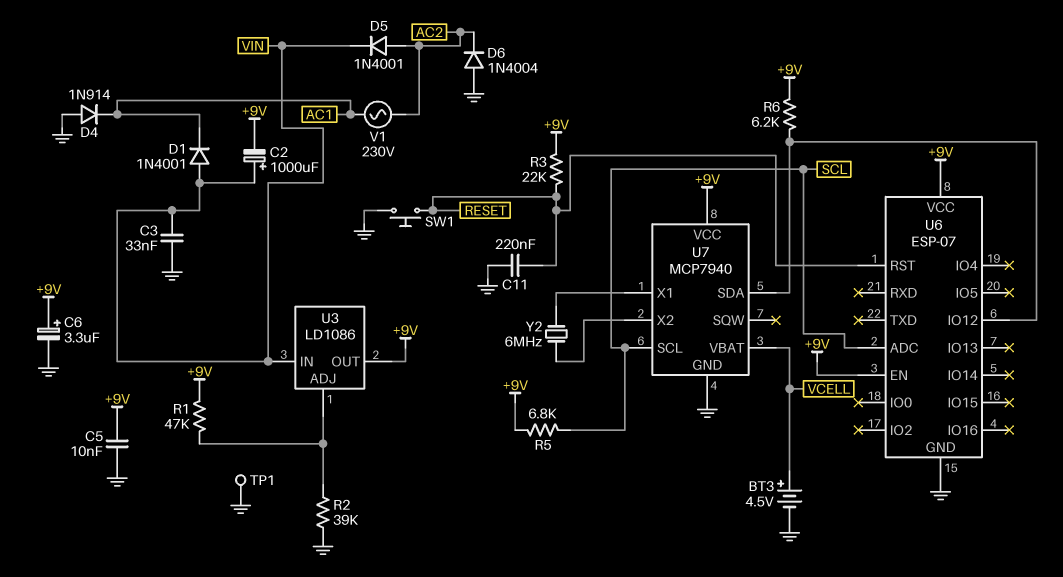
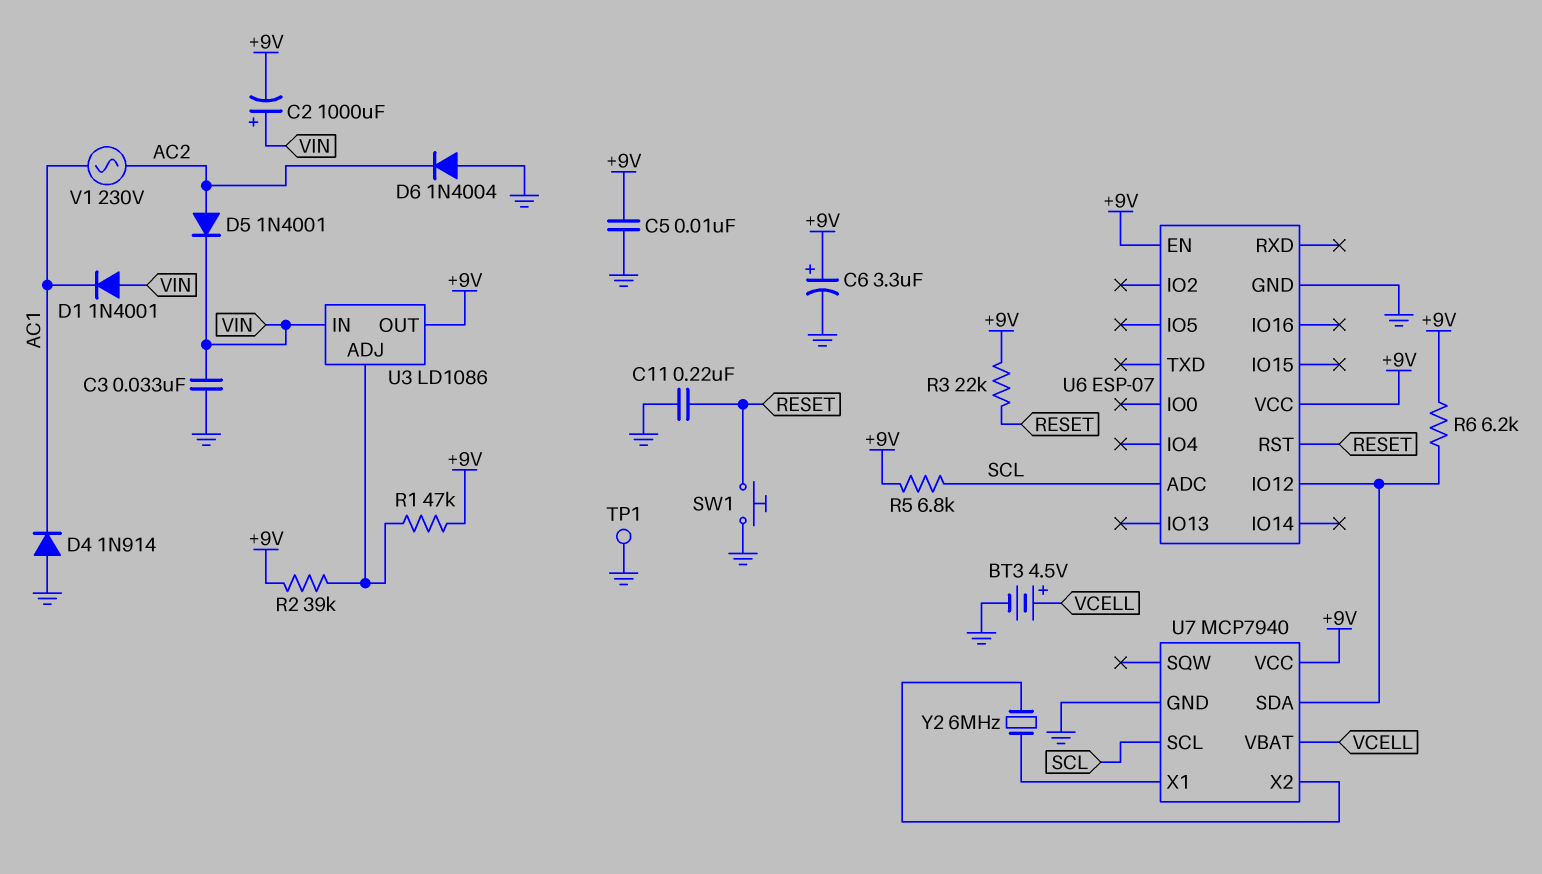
R2: 39k (GND, U3/ADJ) -> 39k (+9V, U3/ADJ)

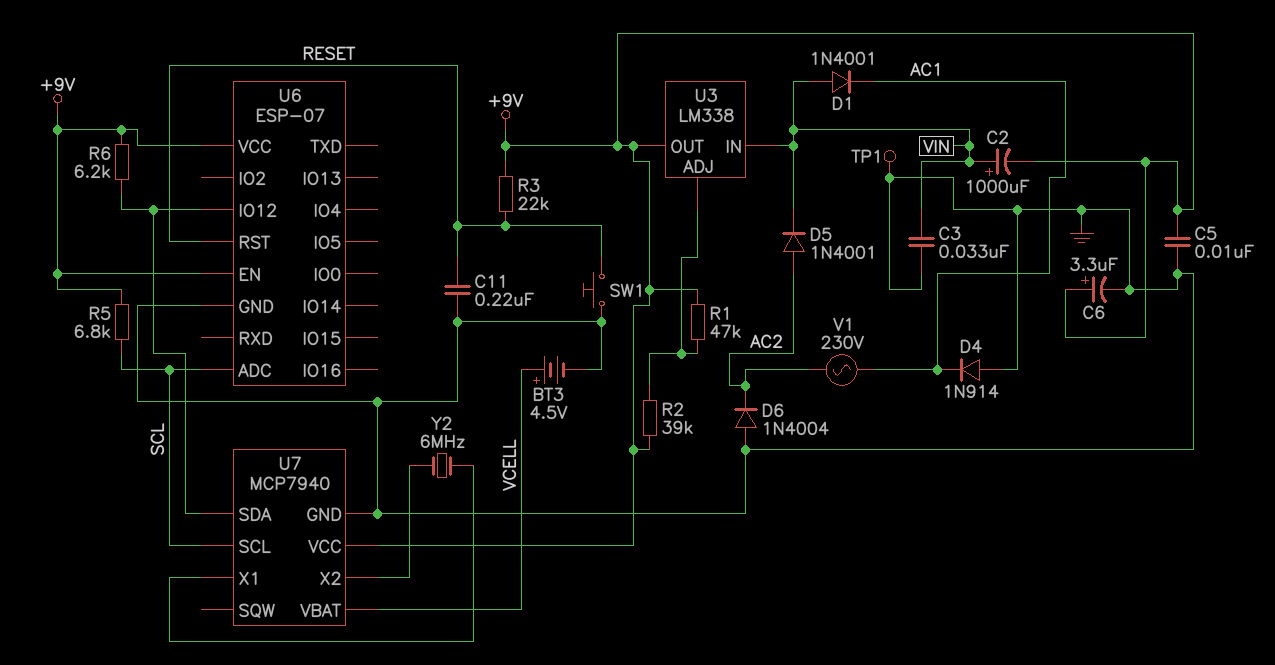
U3: LD1086 -> LM338

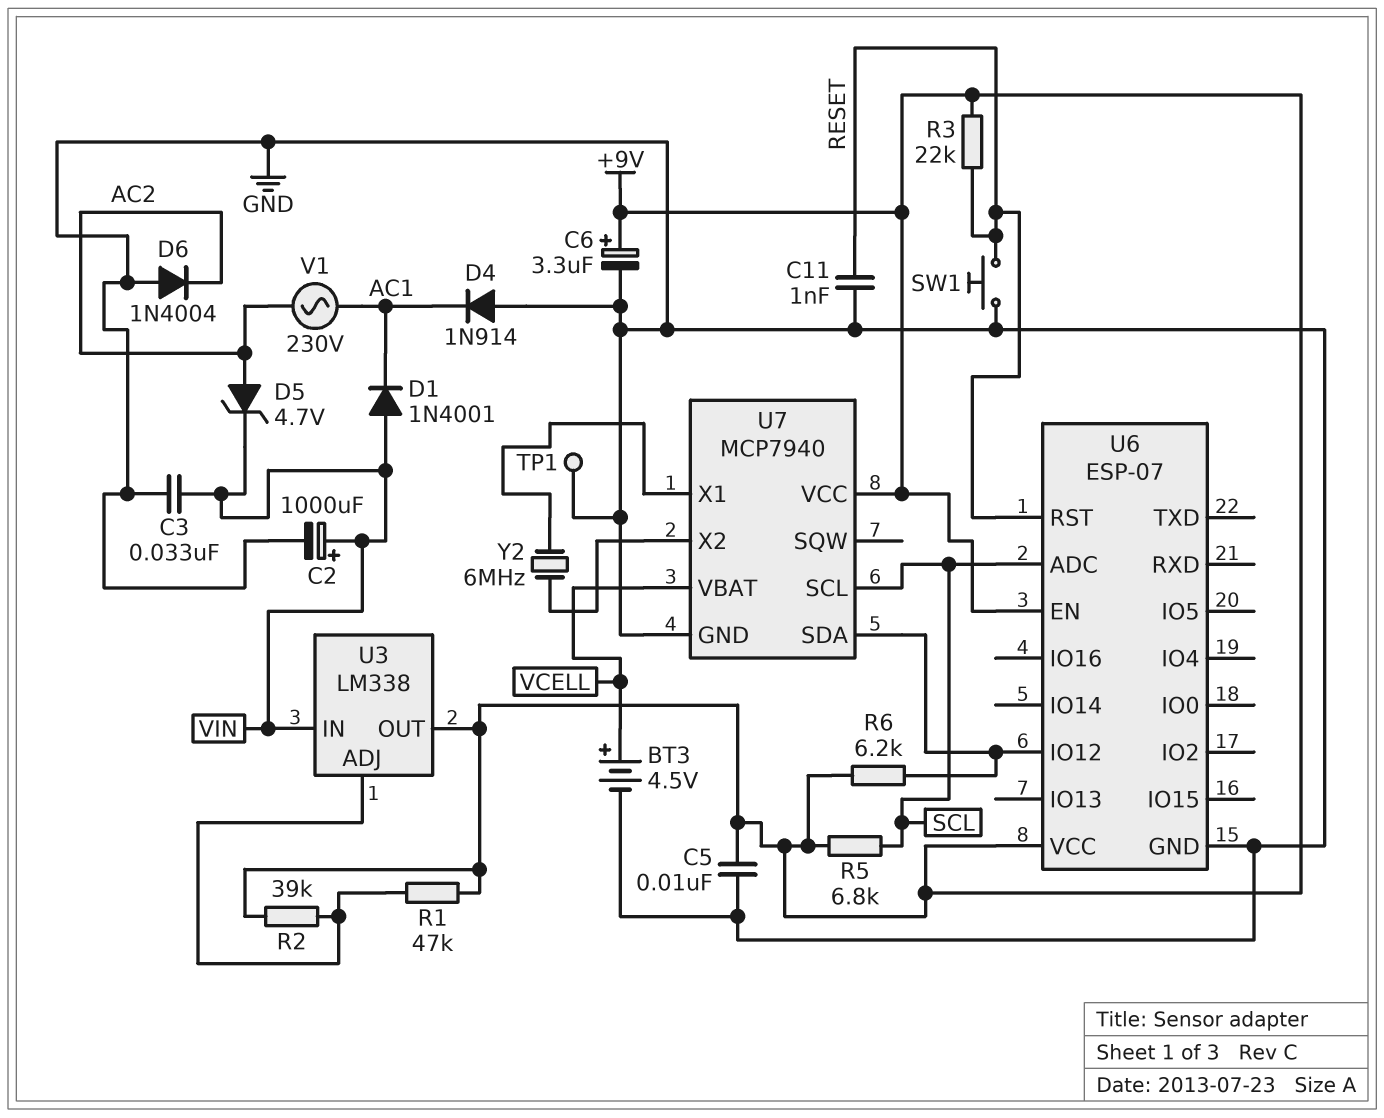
C2: 1000uF (plus VIN, minus +9V) -> 1000uF (plus VIN, minus GND)
C11: 220nF (GND, RESET) -> 1nF (GND, RESET)
D5: diode 1N4001 (A AC2, K VIN) -> zener 4.7V (A AC2, K VIN)

